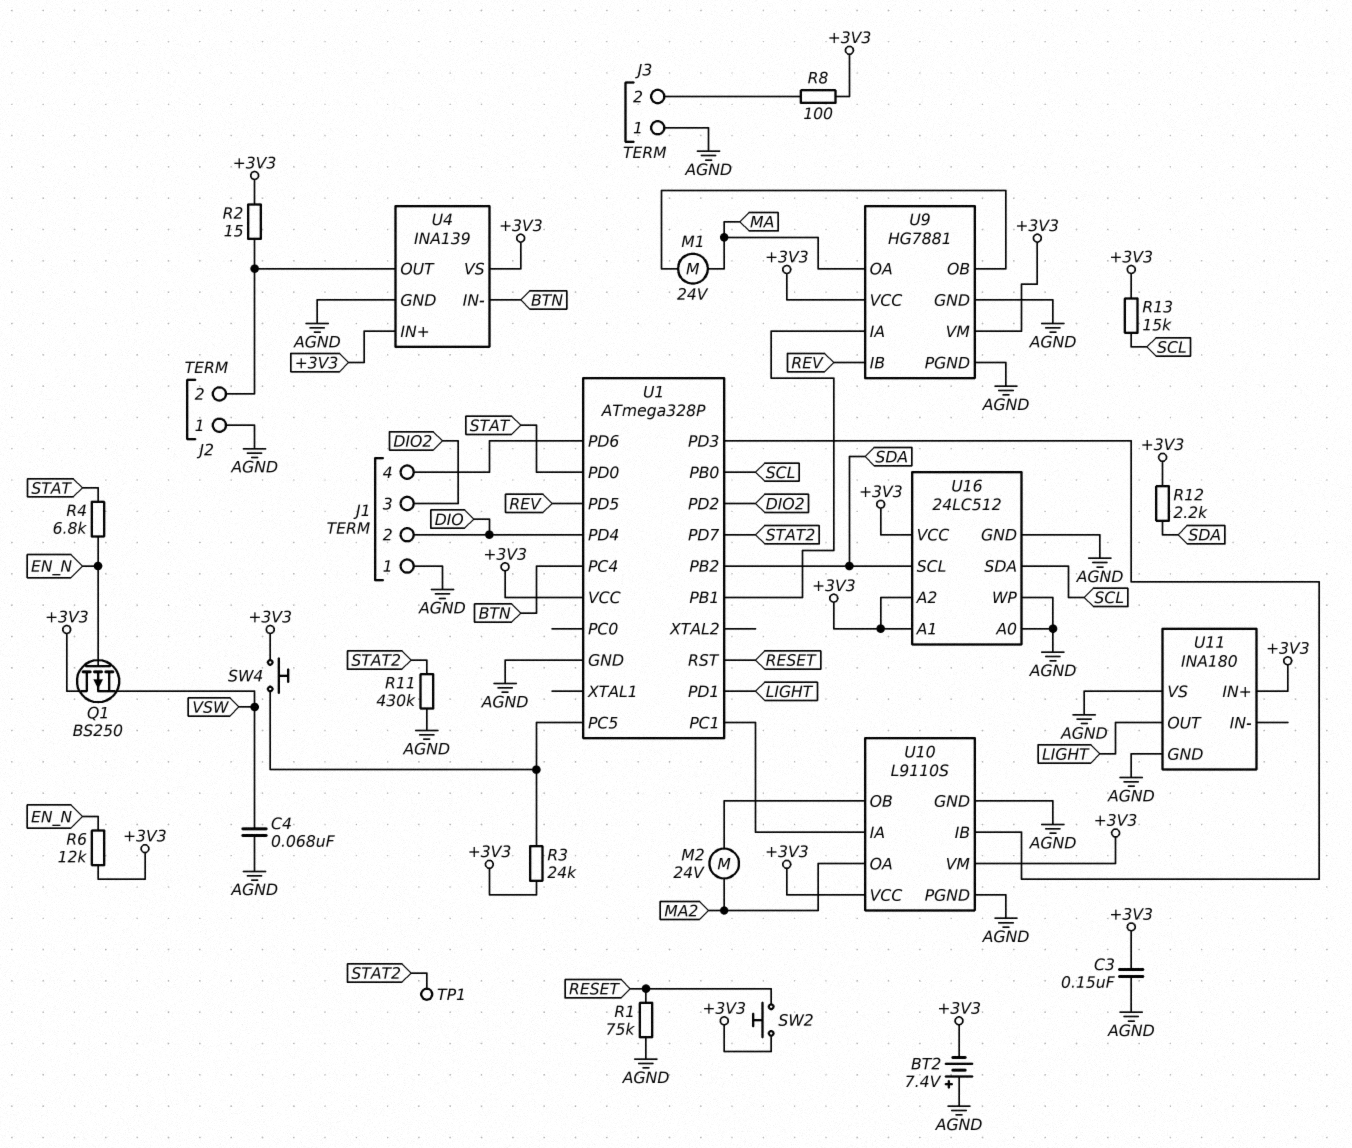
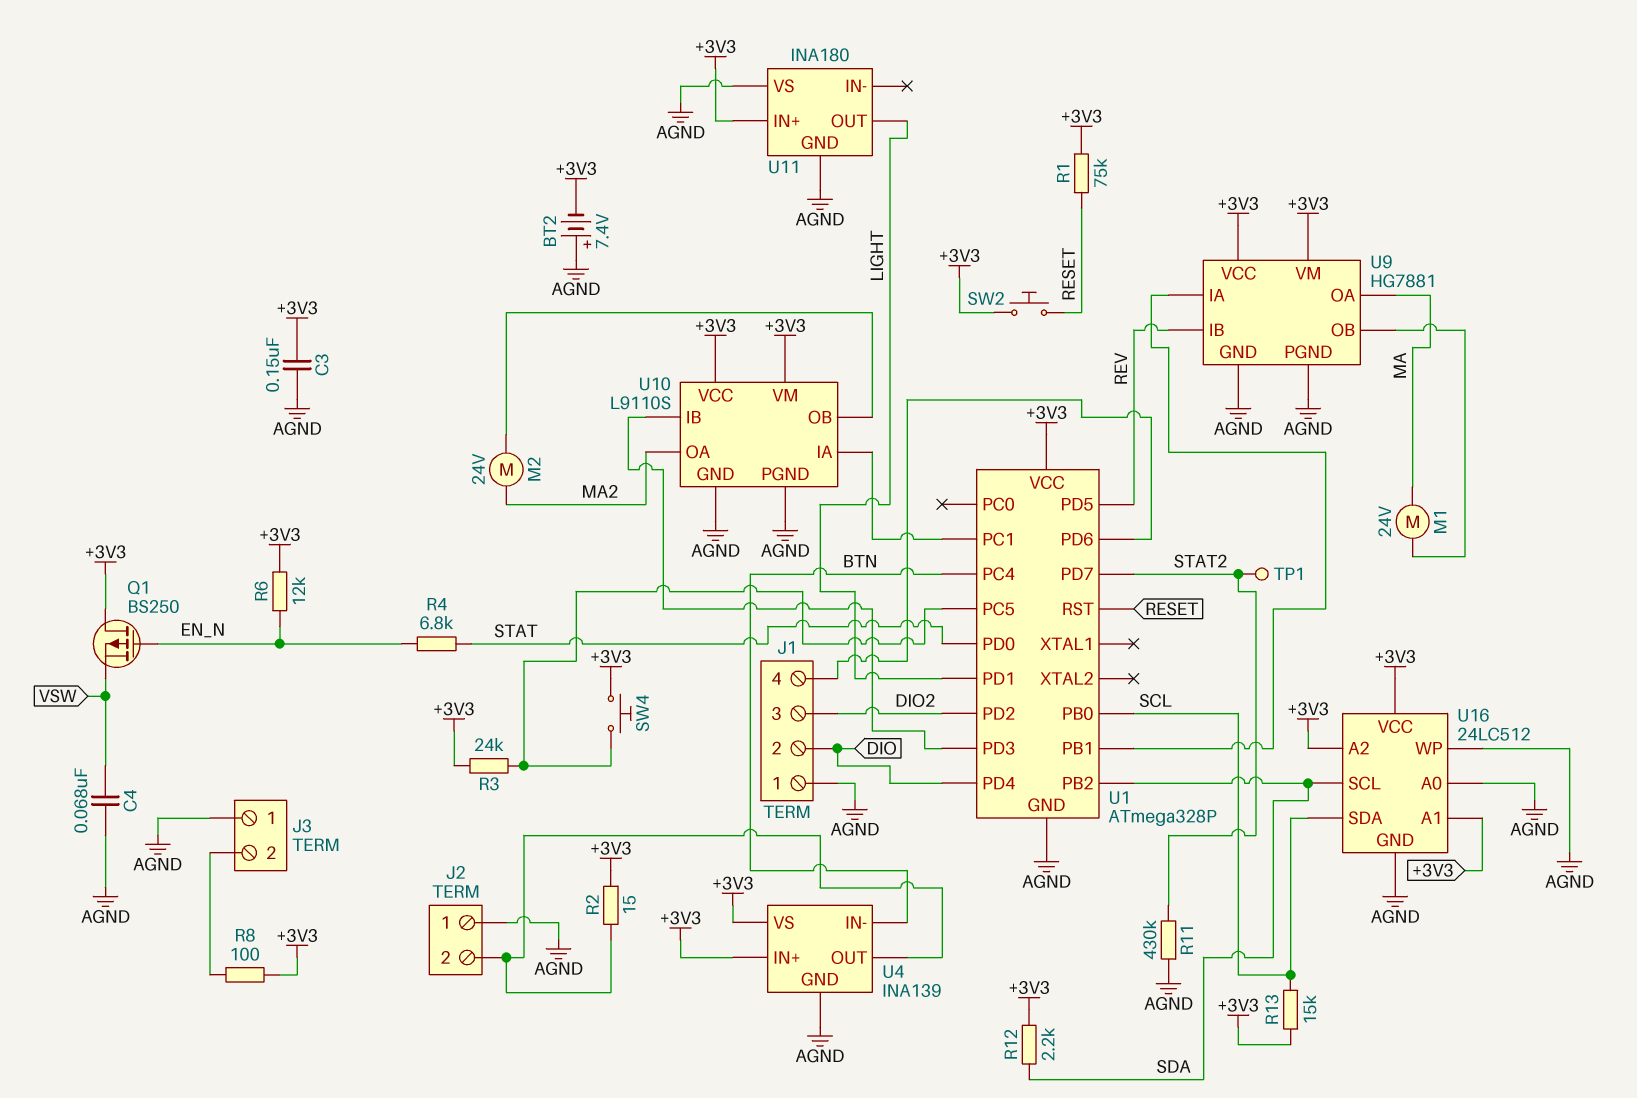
R1: 75k (AGND, RESET) -> 75k (+3V3, RESET)

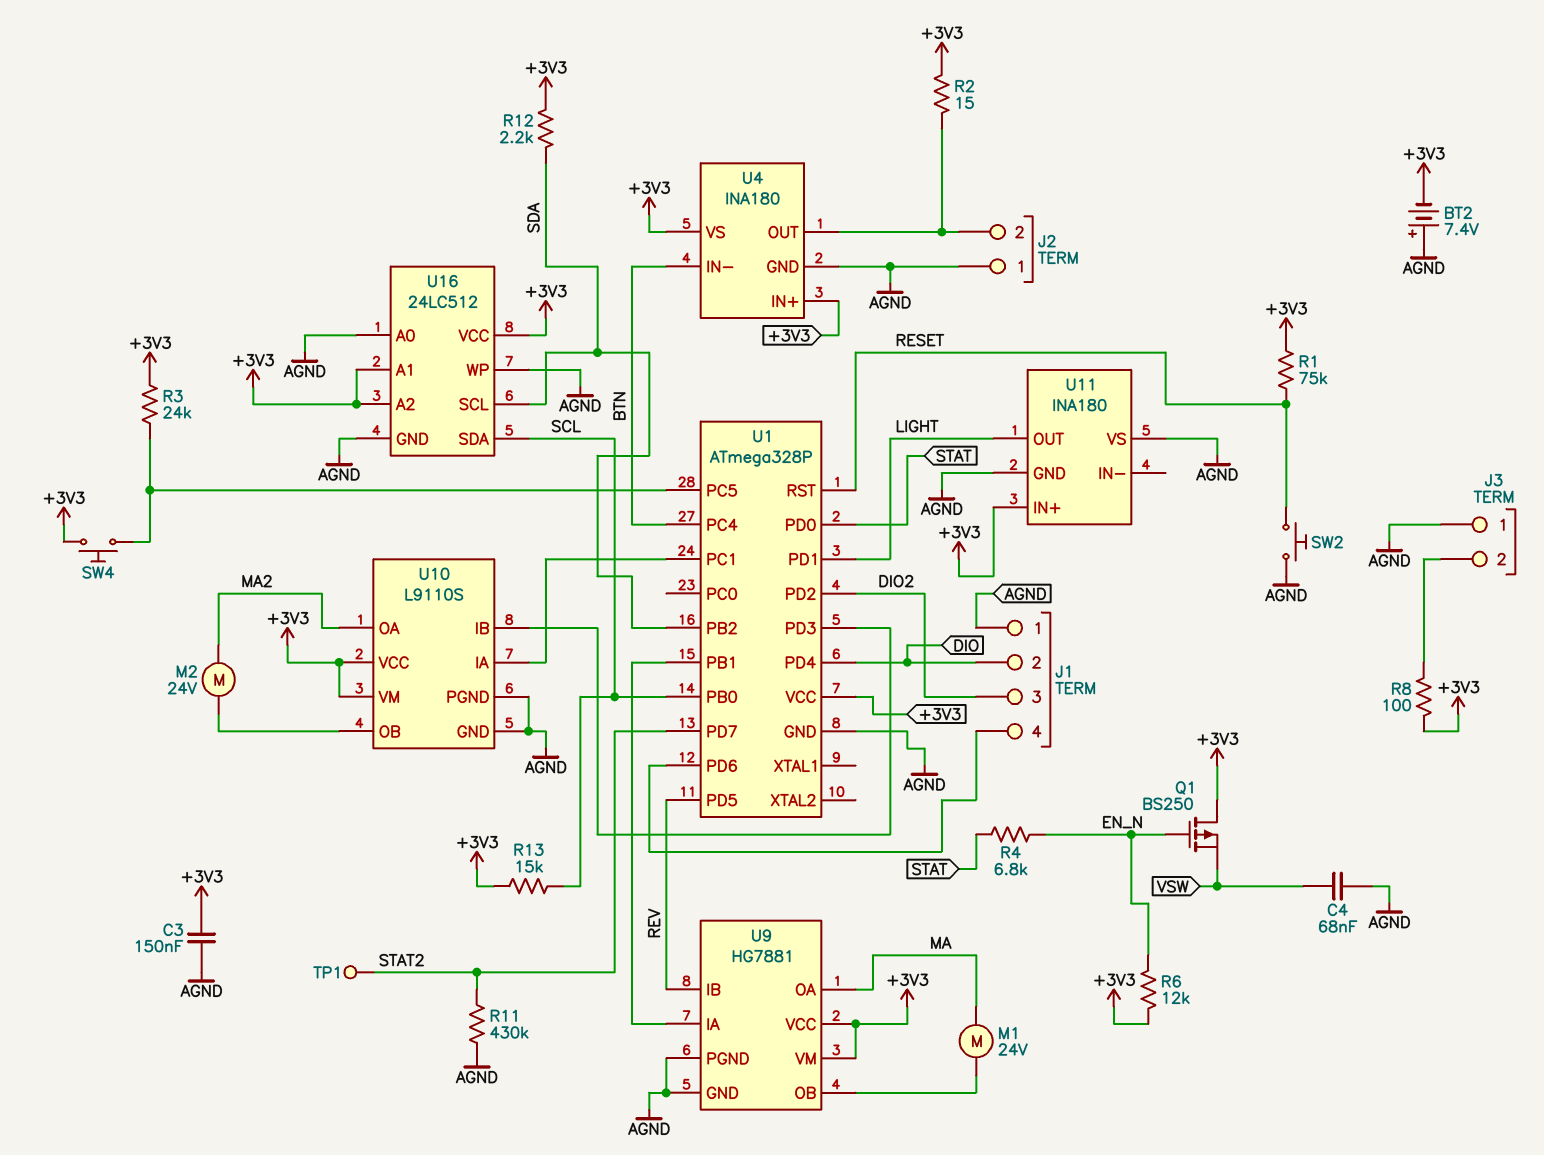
SW2: button (+3V3, RESET) -> button (AGND, RESET)
U4: INA139 -> INA180

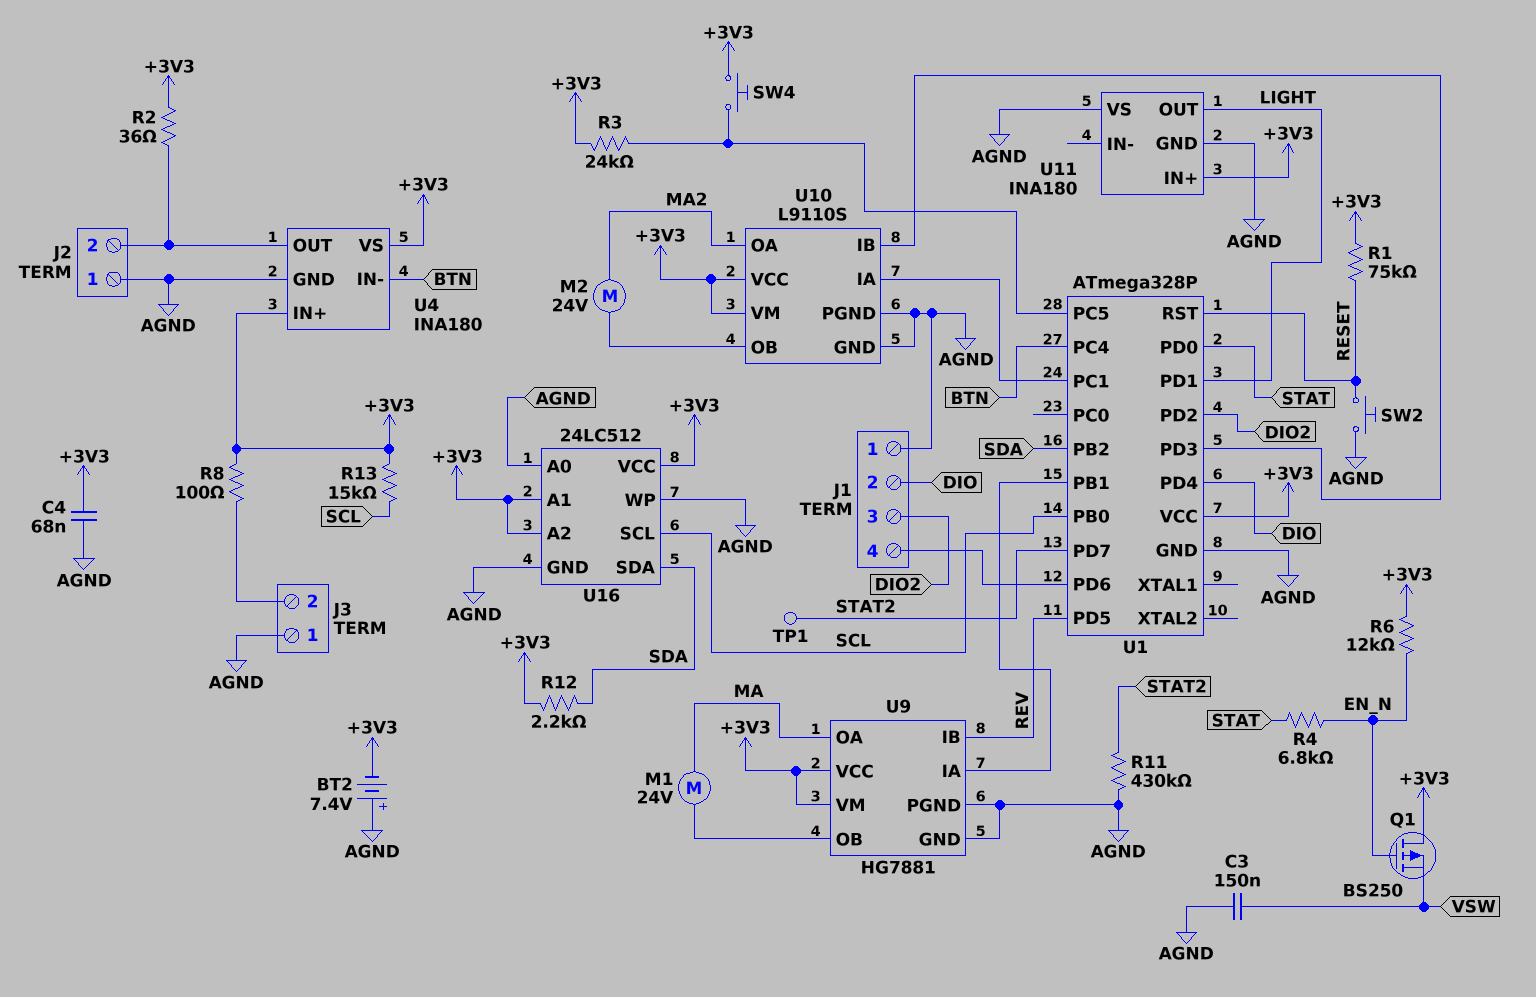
C3: 150nF (+3V3, AGND) -> 150nF (AGND, VSW)
C4: 68nF (AGND, VSW) -> 68nF (+3V3, AGND)
R2: 15 (+3V3, J2/2) -> 36 (+3V3, J2/2)
U16 pin SCL: SDA -> SCL
U16 pin SDA: SCL -> SDA

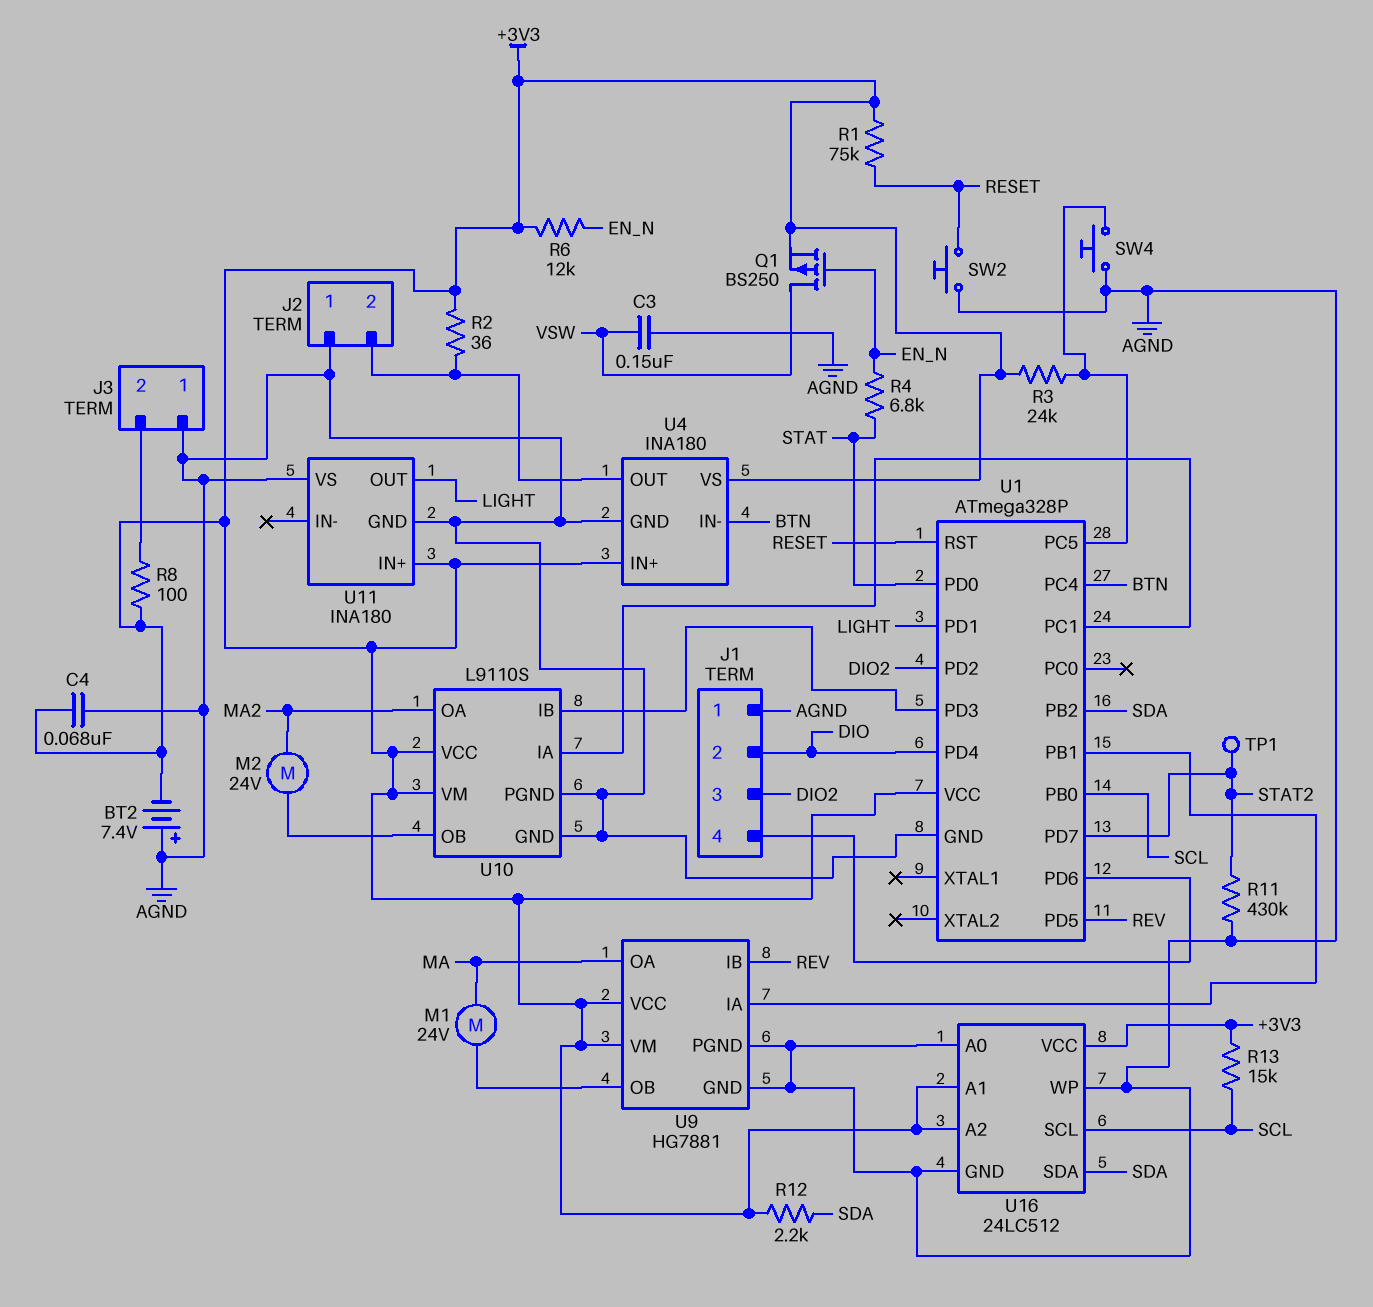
Q1: PMOS BS250 (G EN_N, D +3V3, S VSW) -> PMOS BS250 (G EN_N, D VSW, S +3V3)
SW4: button (+3V3, U1/PC5) -> button (AGND, U1/PC5)

